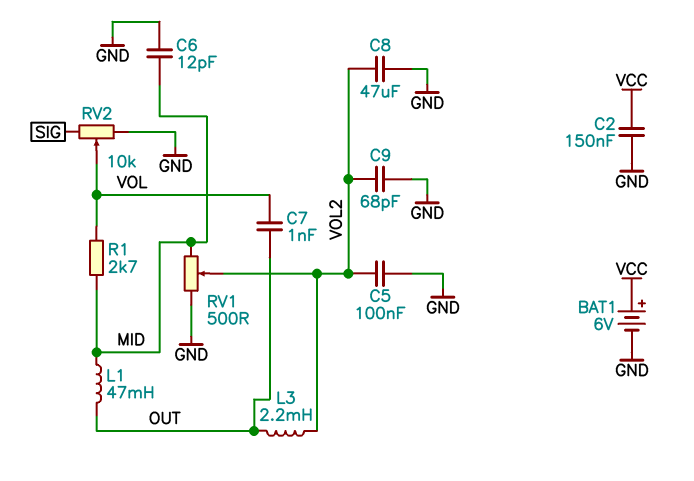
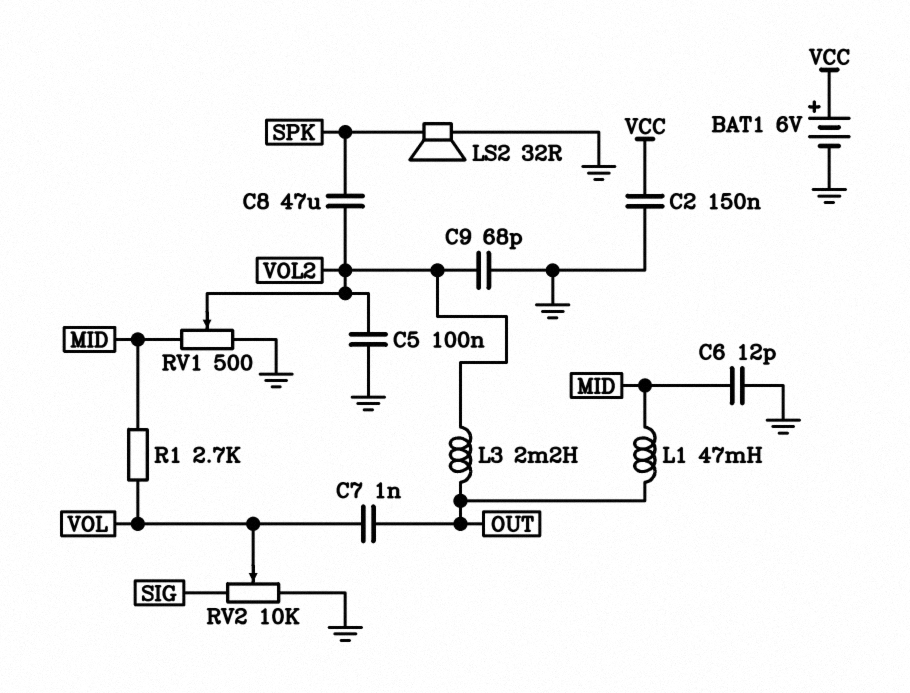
C8: 47uF (GND, VOL2) -> 47uF (SPK, VOL2)
LS2: none -> speaker 32R (GND, SPK)

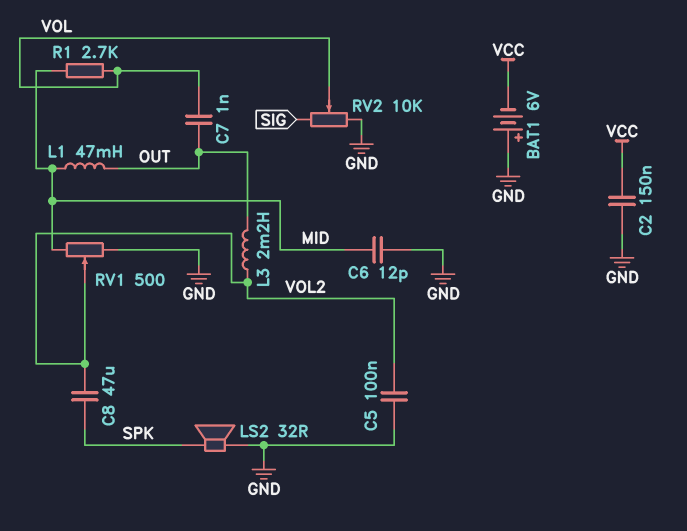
BAT1: 6V (plus VCC, minus GND) -> 6V (plus GND, minus VCC)
C9: 68pF (GND, VOL2) -> none

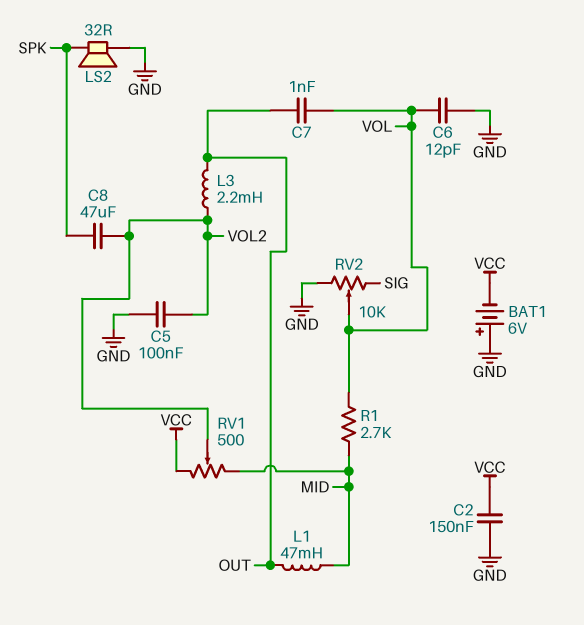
C6: 12pF (GND, MID) -> 12pF (GND, VOL)
RV1: 500 (GND, MID, wiper VOL2) -> 500 (MID, VCC, wiper VOL2)

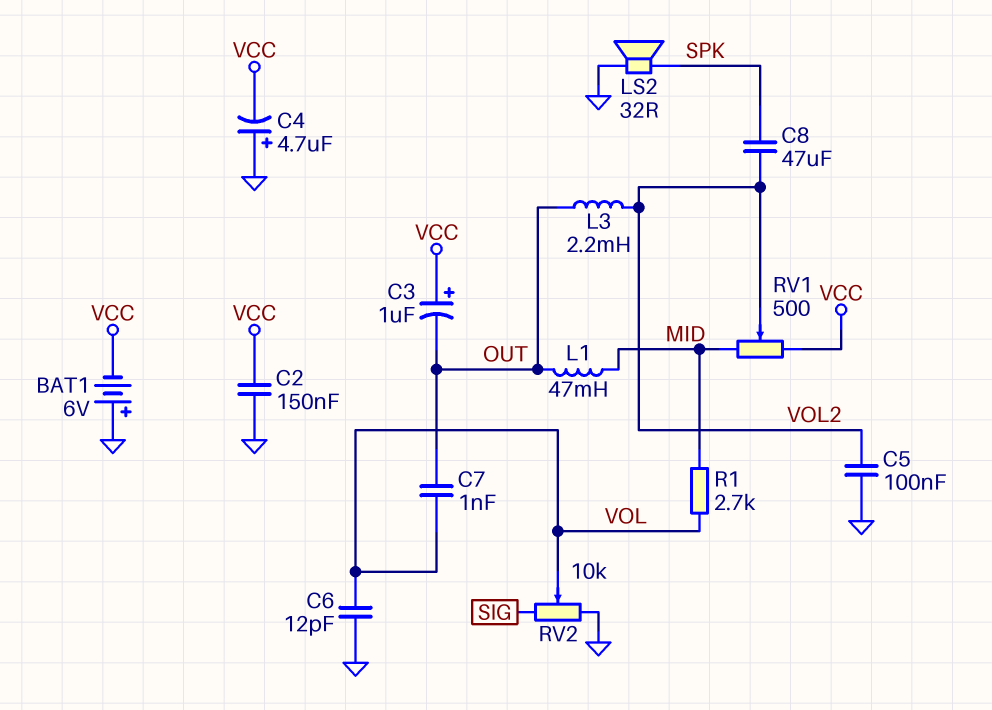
C3: none -> 1uF (plus VCC, minus OUT)
C4: none -> 4.7uF (plus GND, minus VCC)

